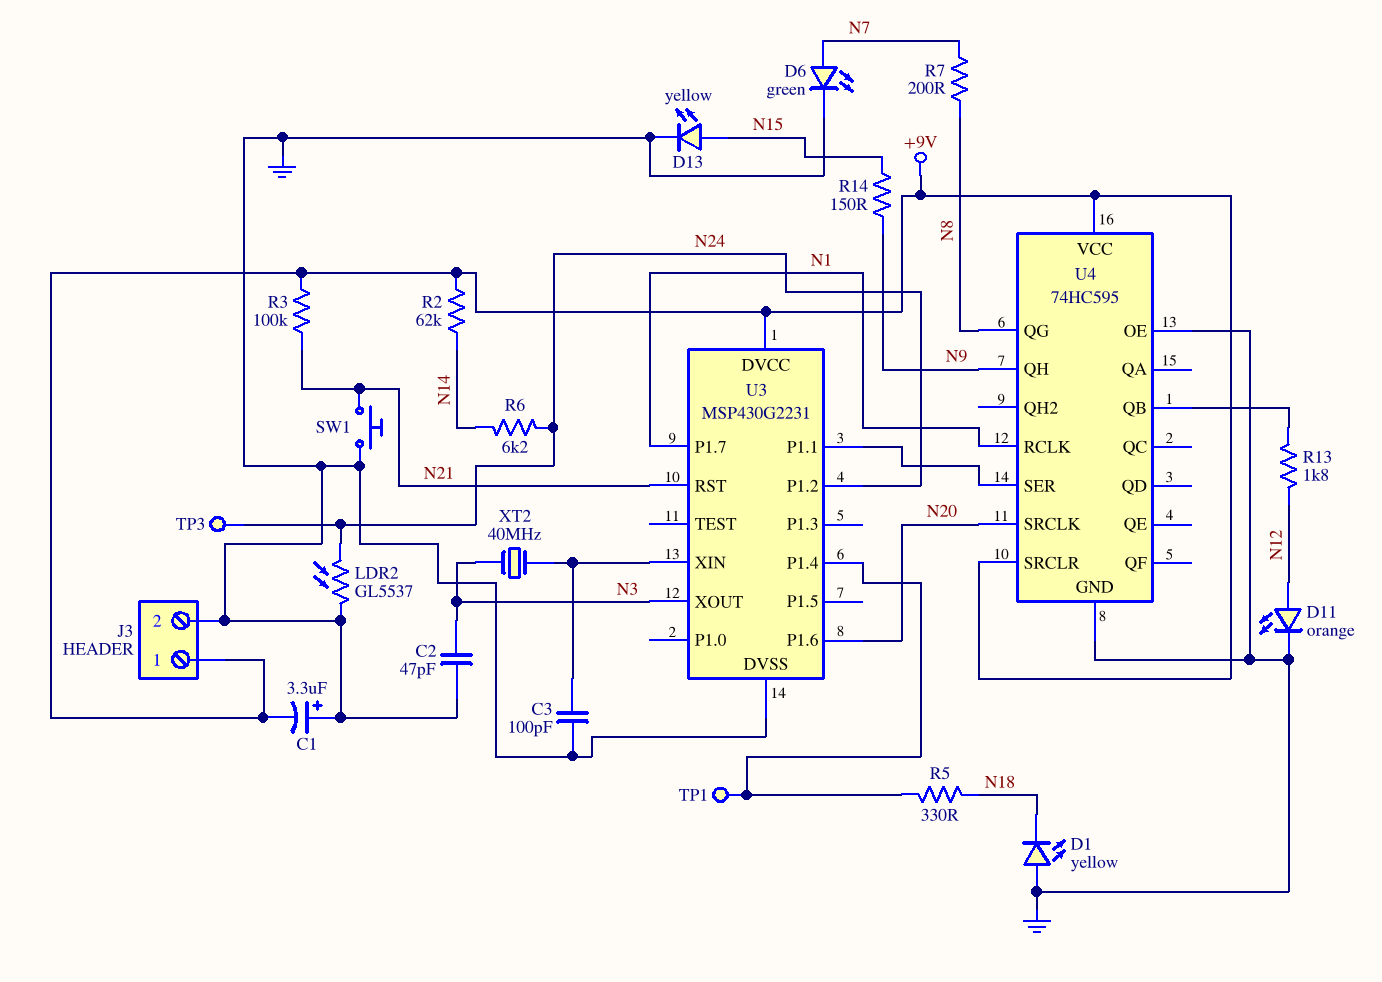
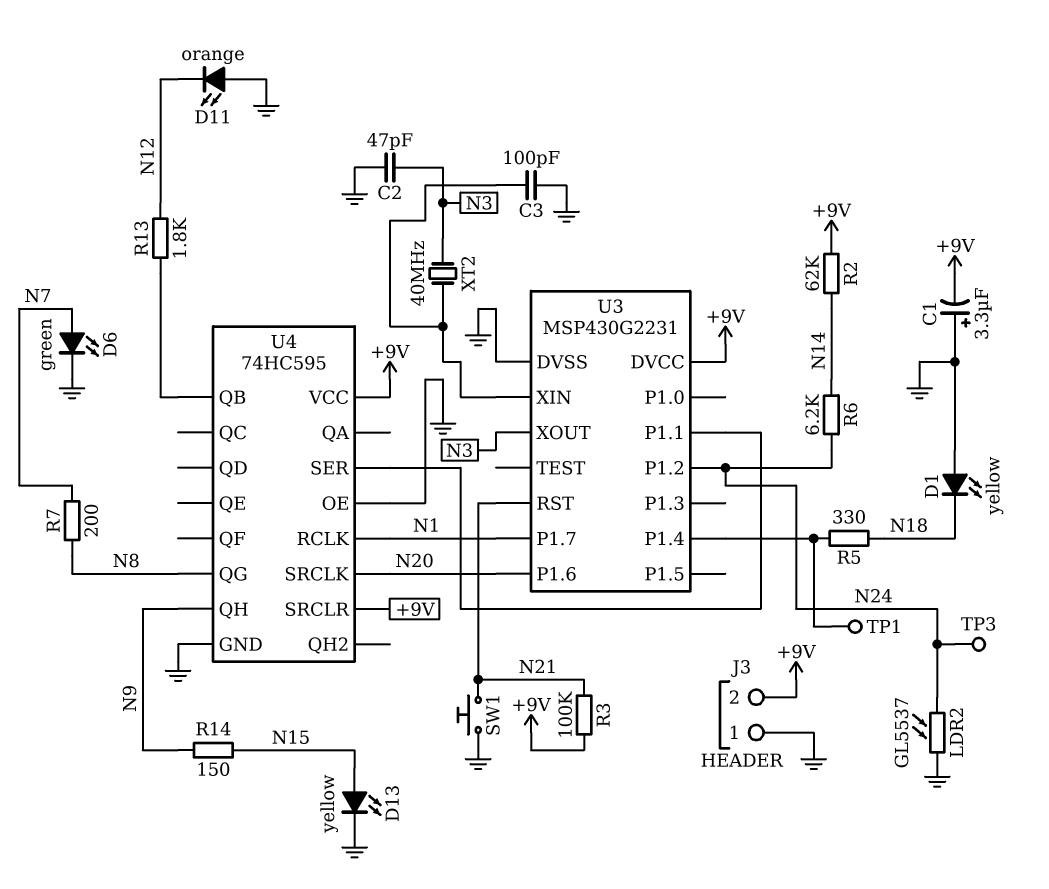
D11: LED orange (A N12, K GND) -> LED orange (A GND, K N12)
J3 pin 1: +9V -> GND
J3 pin 2: GND -> +9V

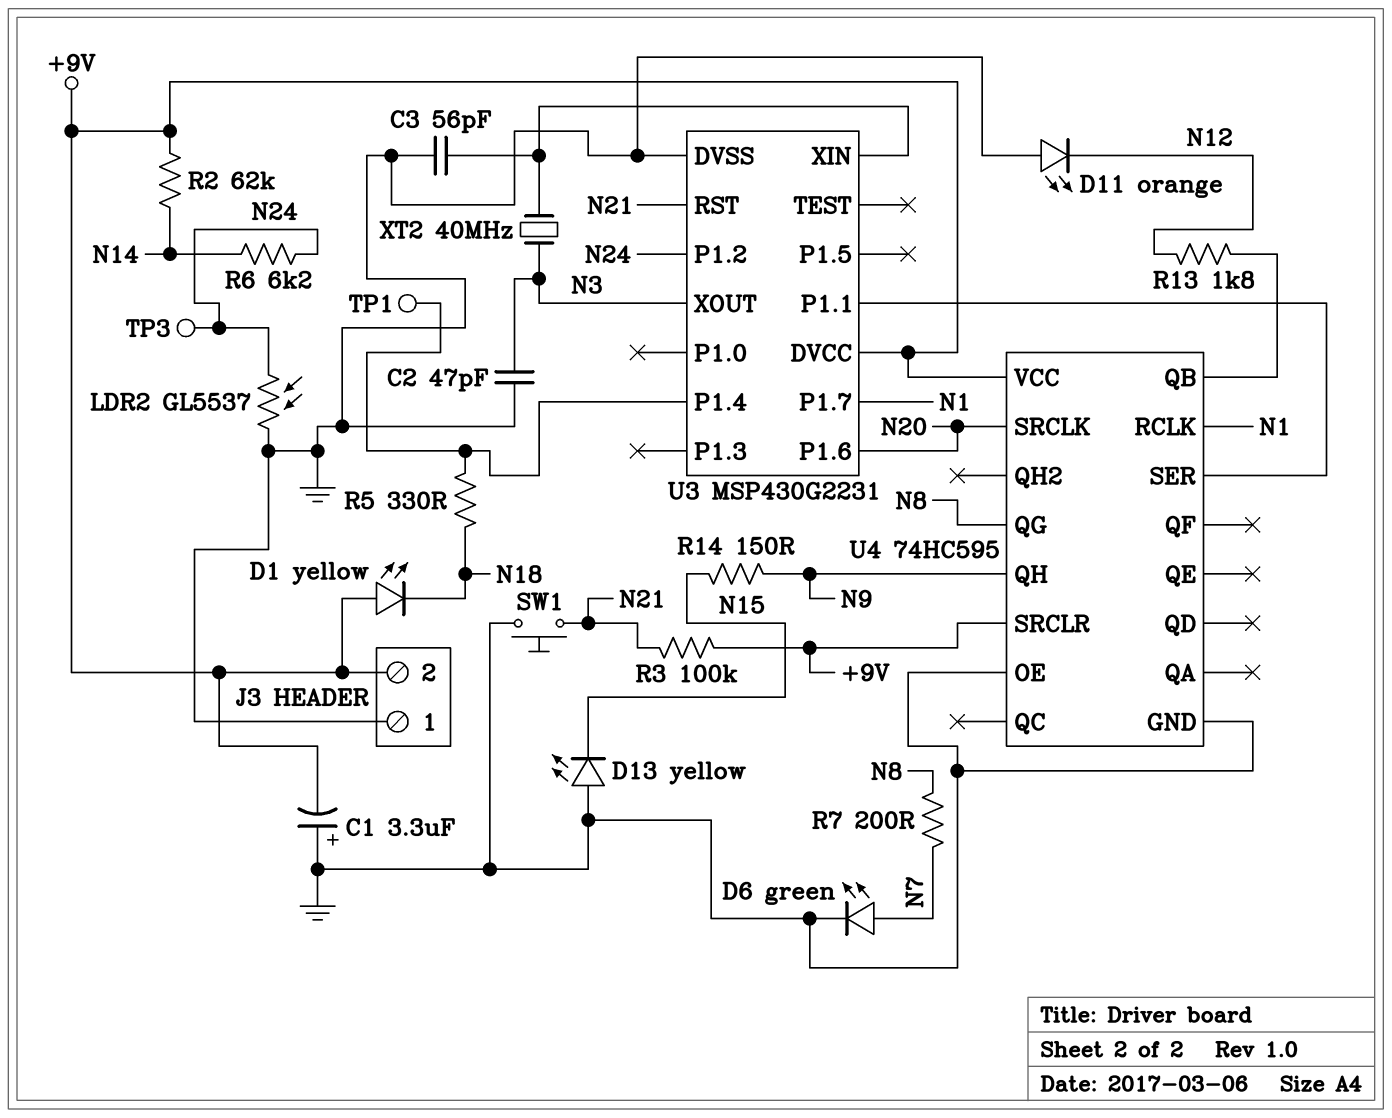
C3: 100pF (GND, U3/XIN) -> 56pF (GND, U3/XIN)
D1: LED yellow (A GND, K N18) -> LED yellow (A +9V, K N18)
D13: LED yellow (A N15, K GND) -> LED yellow (A GND, K N15)

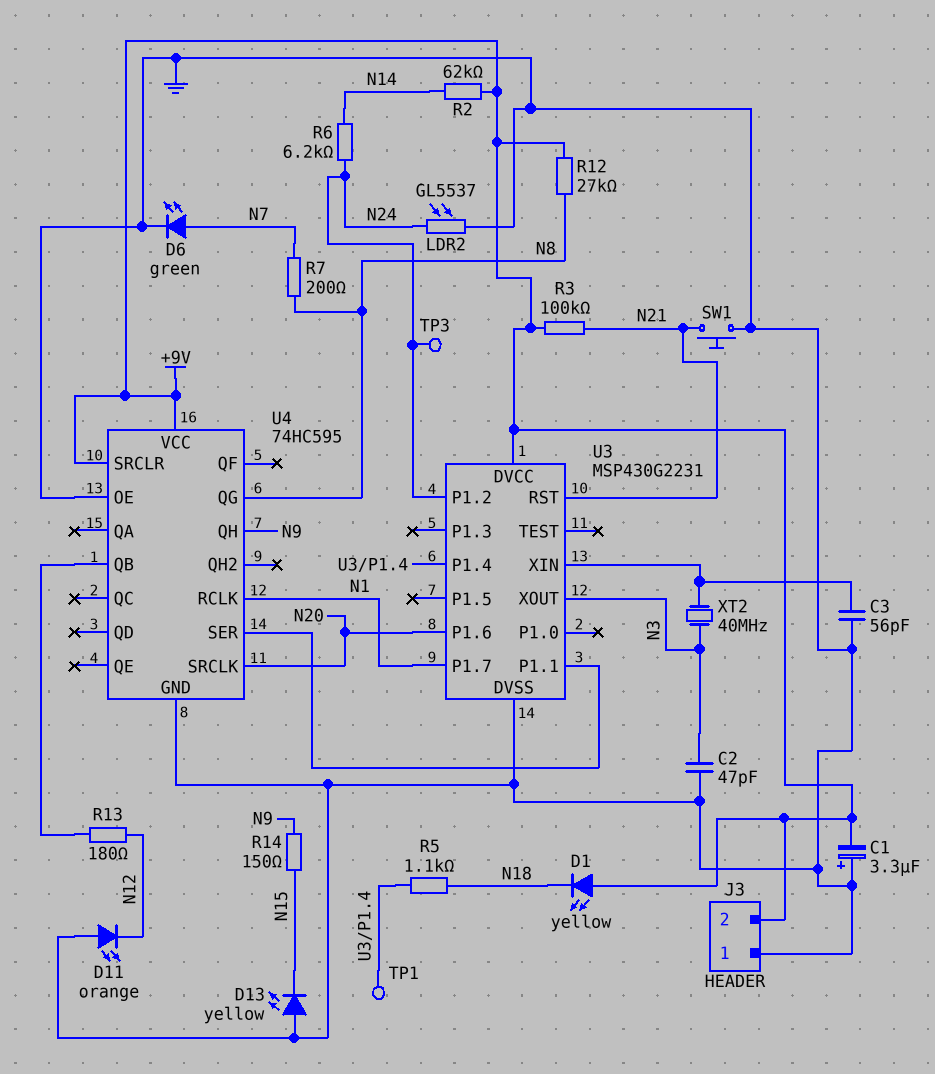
R5: 330 (N18, U3/P1.4) -> 1.1k (N18, U3/P1.4)
R12: none -> 27k (+9V, N8)
R13: 1.8k (N12, U4/QB) -> 180 (N12, U4/QB)

